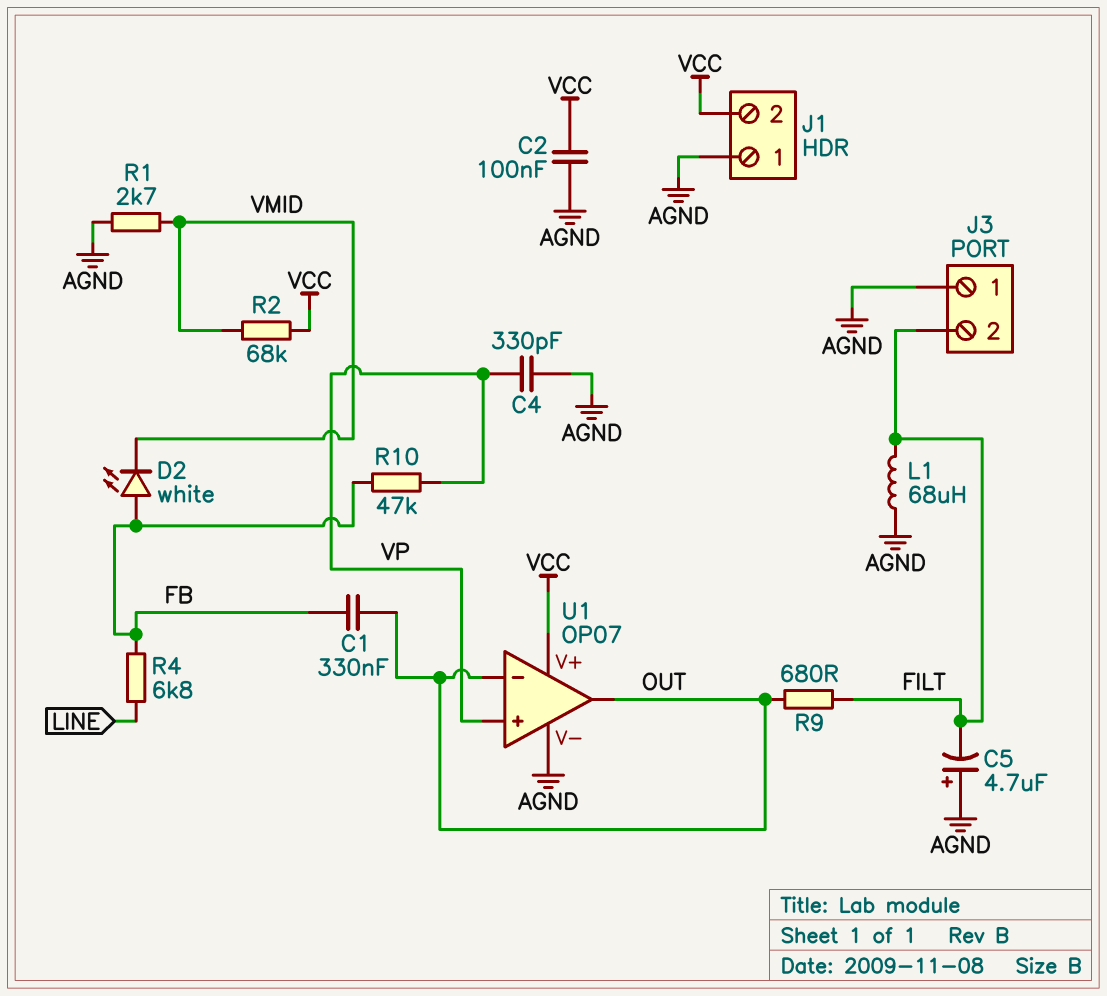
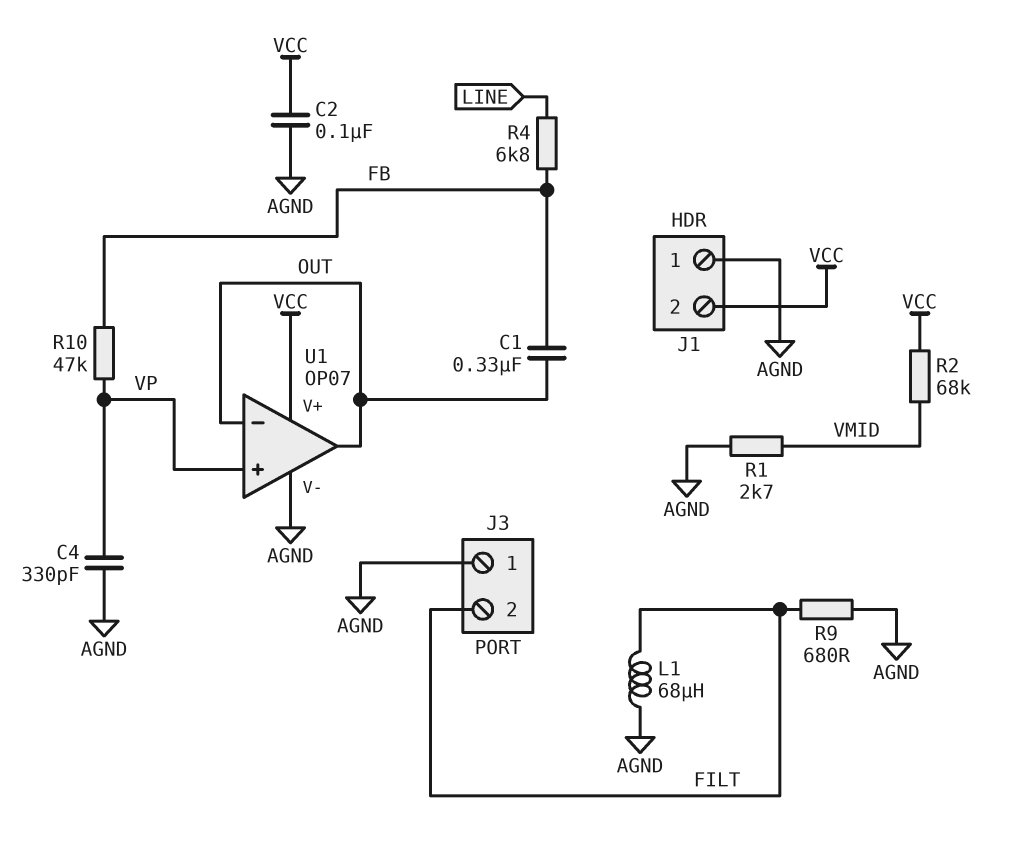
C5: 4.7uF (plus AGND, minus FILT) -> none
D2: LED white (A FB, K VMID) -> none
R9: 680 (FILT, OUT) -> 680 (AGND, FILT)

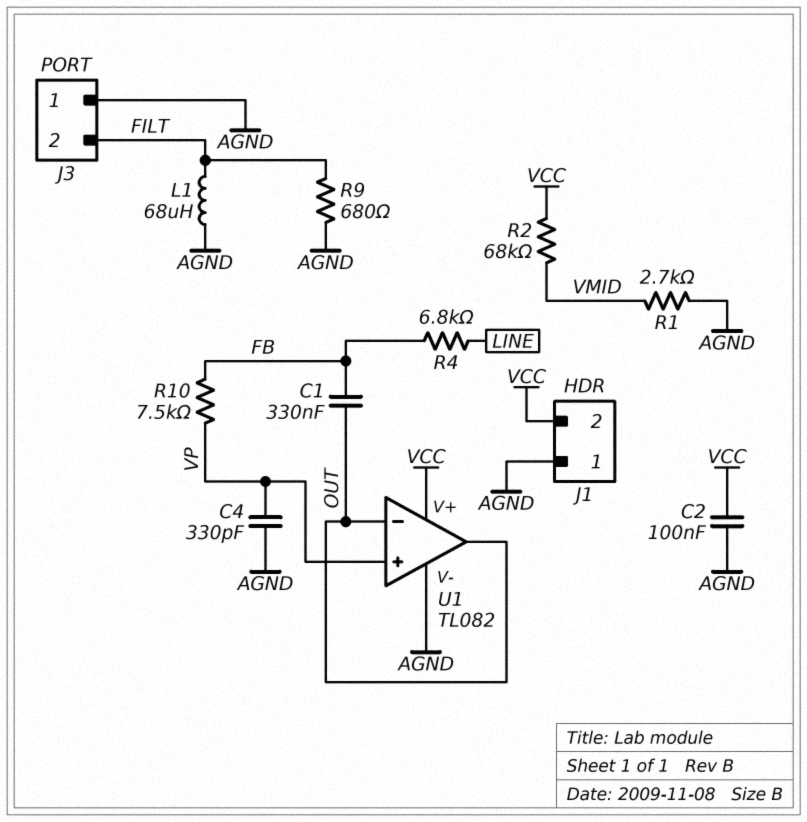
R10: 47k (FB, VP) -> 7.5k (FB, VP)
U1: OP07 -> TL082

